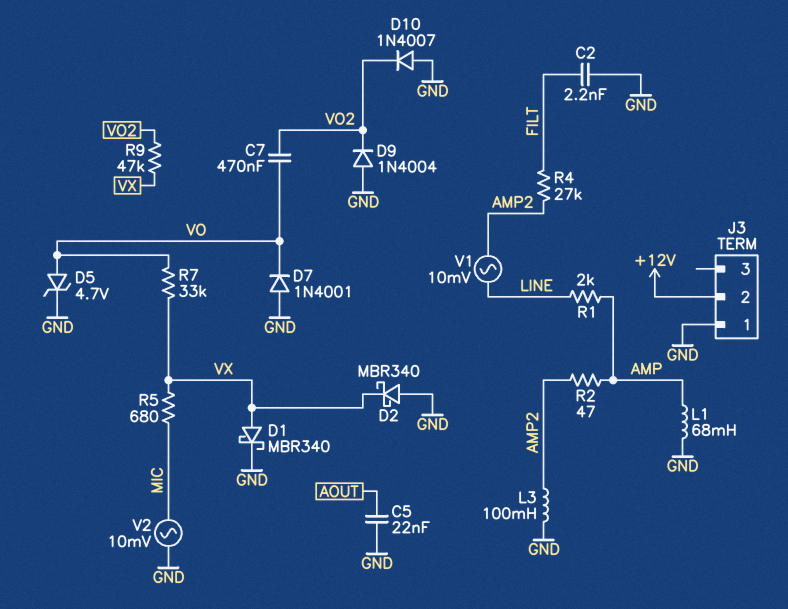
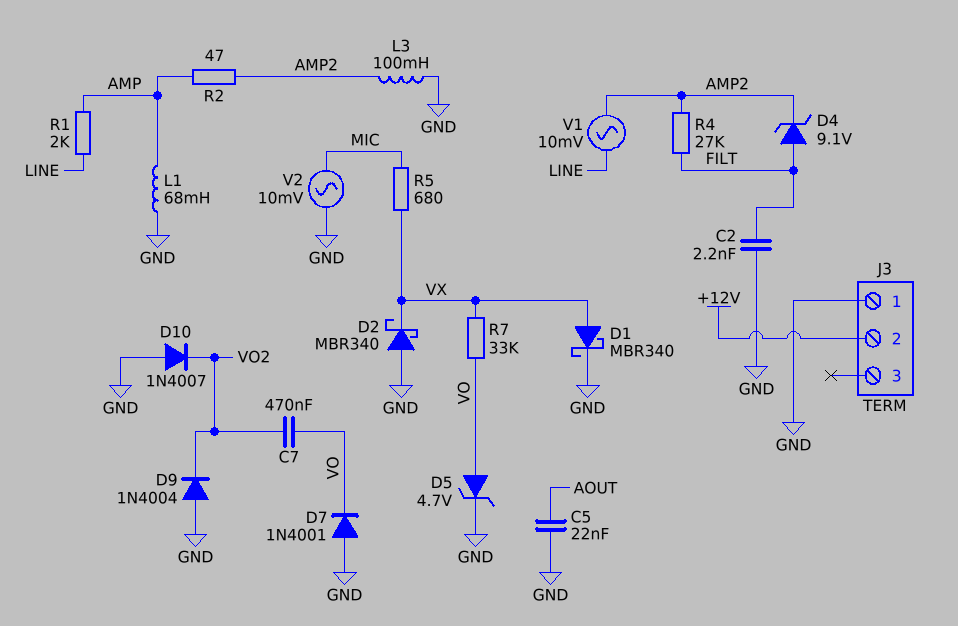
D4: none -> zener 9.1V (A FILT, K AMP2)
R9: 47k (VO2, VX) -> none

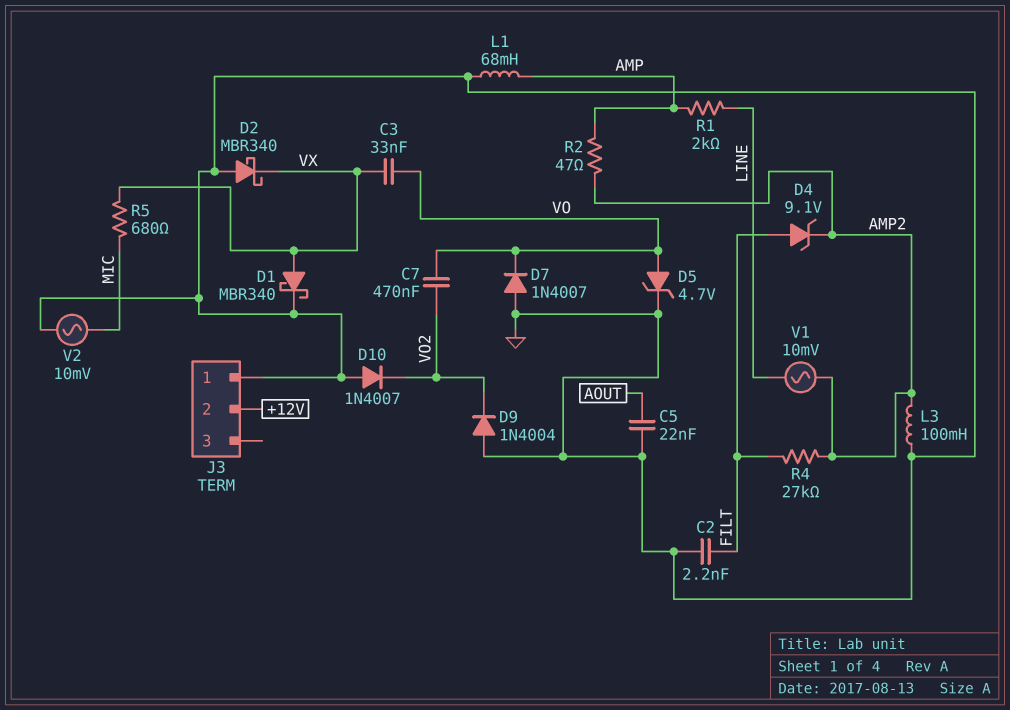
C3: none -> 33nF (VO, VX)
D7: diode 1N4001 (A GND, K VO) -> diode 1N4007 (A GND, K VO)
R7: 33k (VO, VX) -> none

